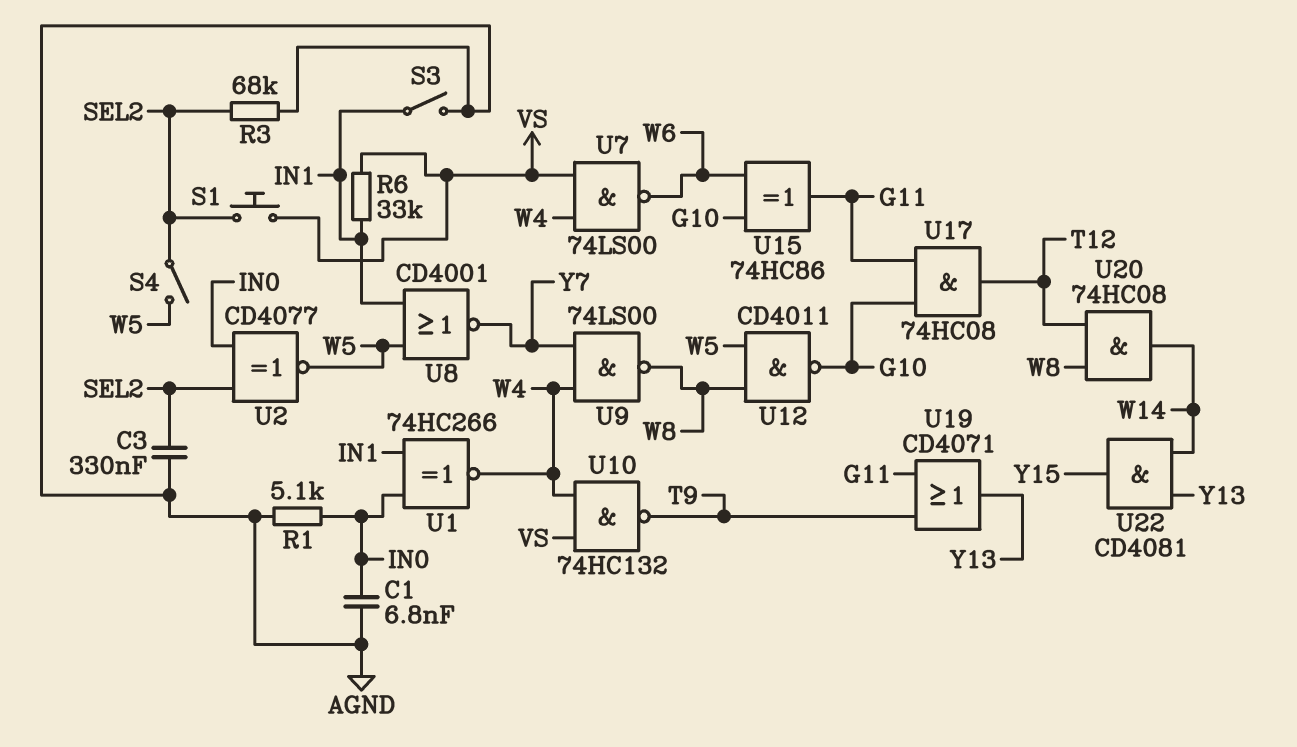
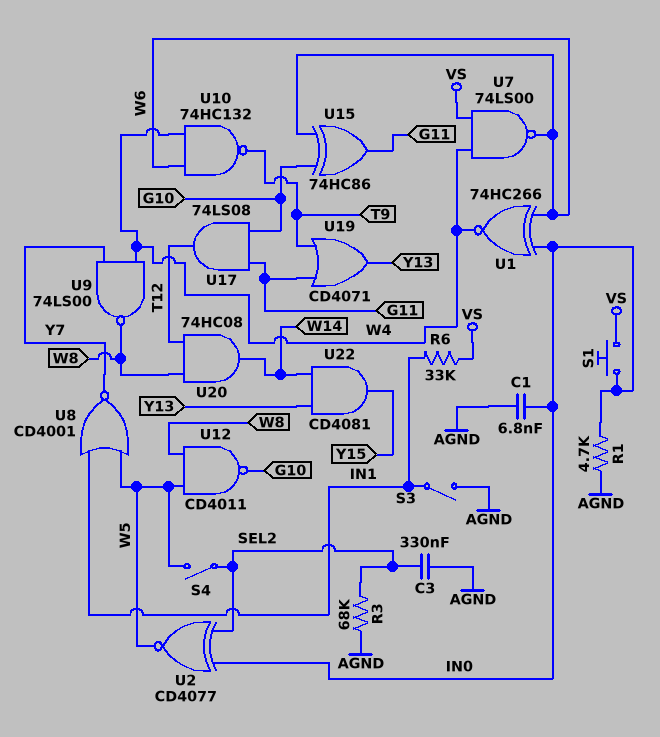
R1: 5.1k (AGND, IN0) -> 4.7k (AGND, IN0)
S1: button (SEL2, VS) -> button (IN0, VS)
U1: XNOR 74HC266 (in IN0, in IN1, out W4) -> XNOR 74HC266 (in IN0, in W6, out W4)
U10: NAND 74HC132 (in VS, in W4, out T9) -> NAND 74HC132 (in W4, in W6, out T9)
U17: AND 74HC08 (in G10, in G11, out T12) -> AND 74LS08 (in G10, in G11, out T12)

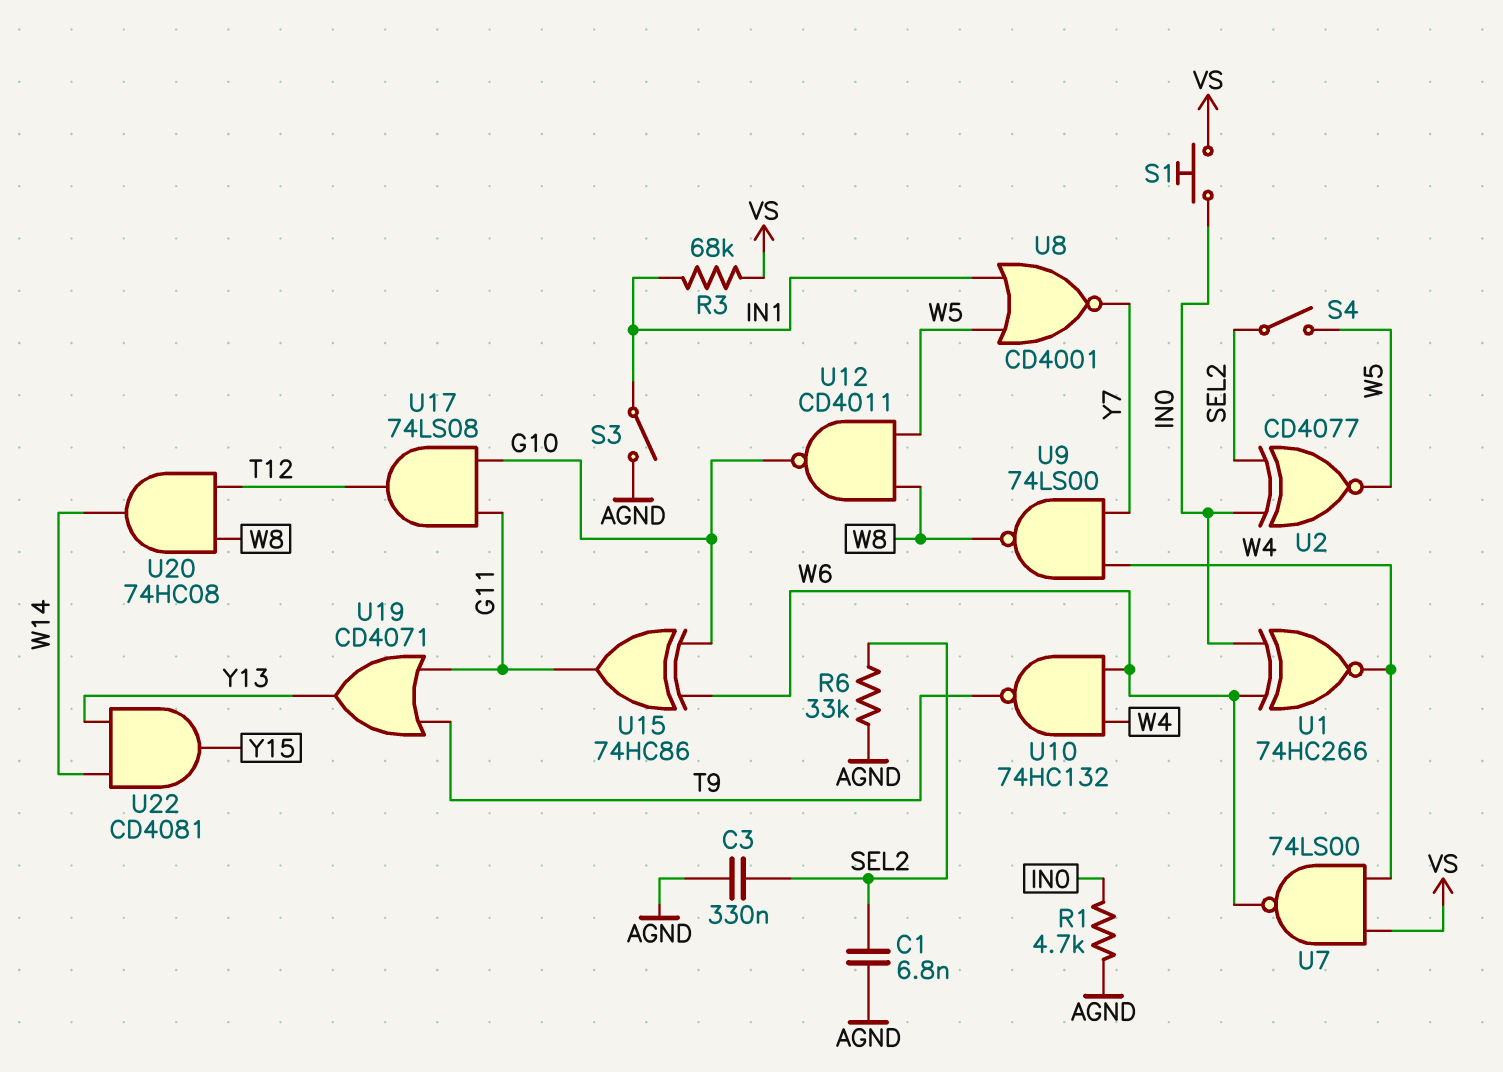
C1: 6.8nF (AGND, IN0) -> 6.8nF (AGND, SEL2)
R3: 68k (AGND, SEL2) -> 68k (IN1, VS)
R6: 33k (IN1, VS) -> 33k (AGND, SEL2)

